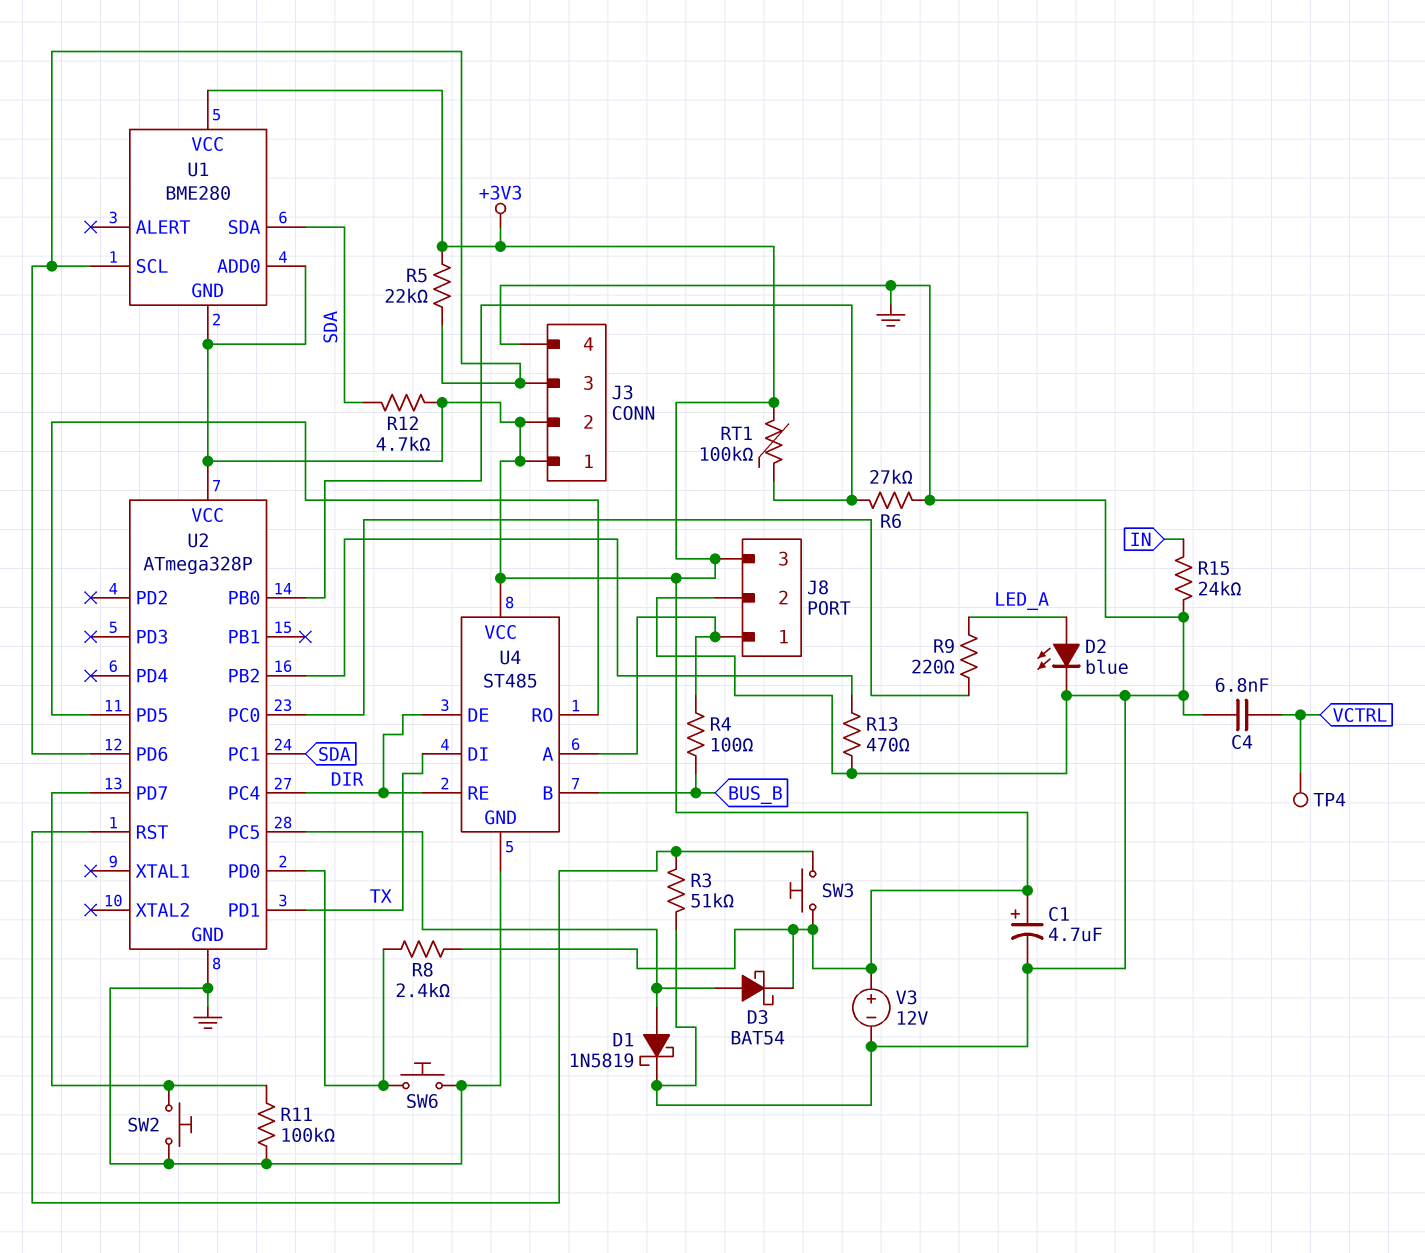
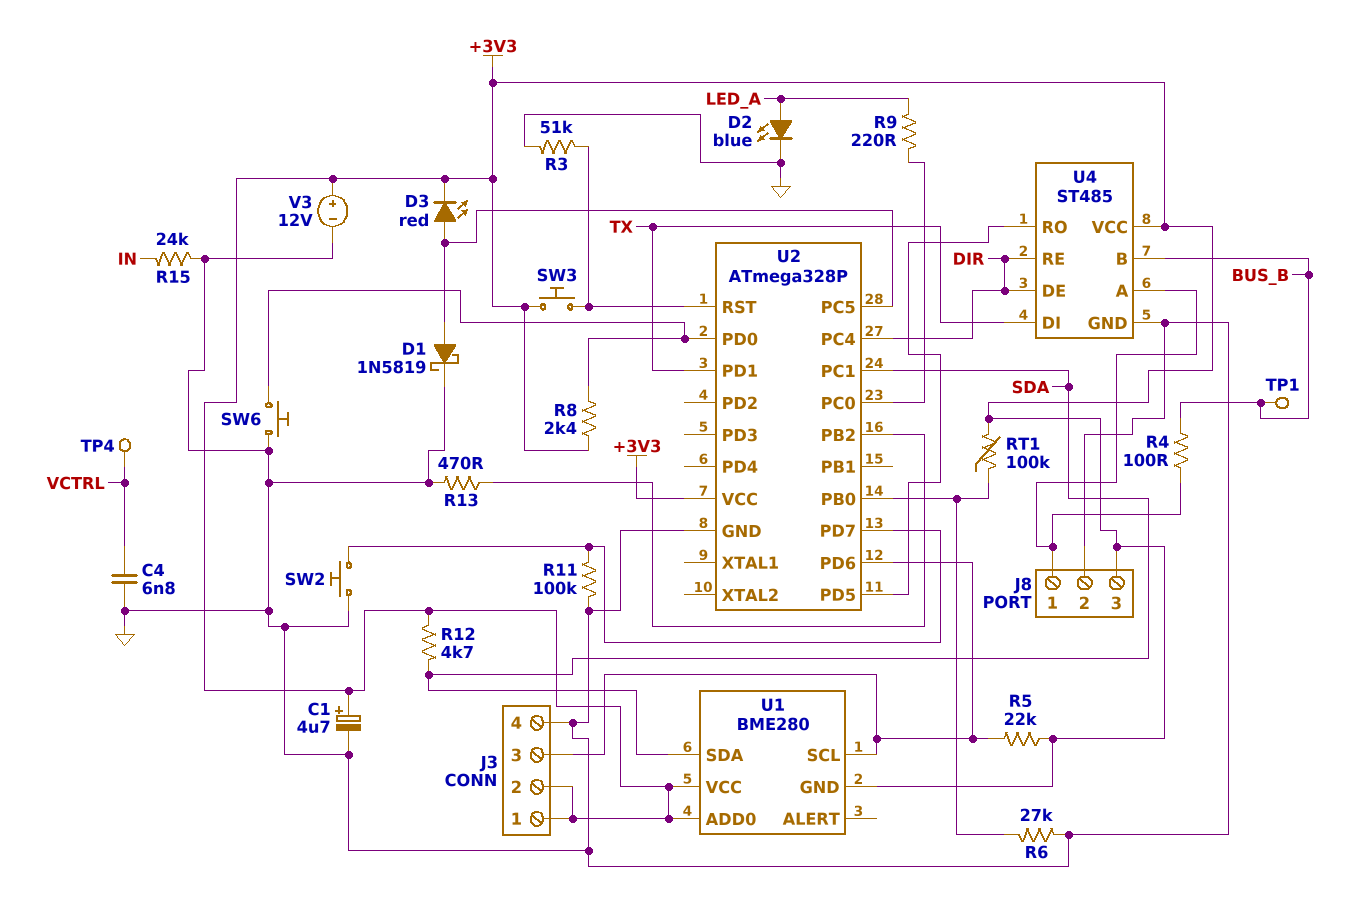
D3: schottky BAT54 (A U2/PC5, K +3V3) -> LED red (A U2/PC5, K +3V3)
TP1: none -> test point (BUS_B)

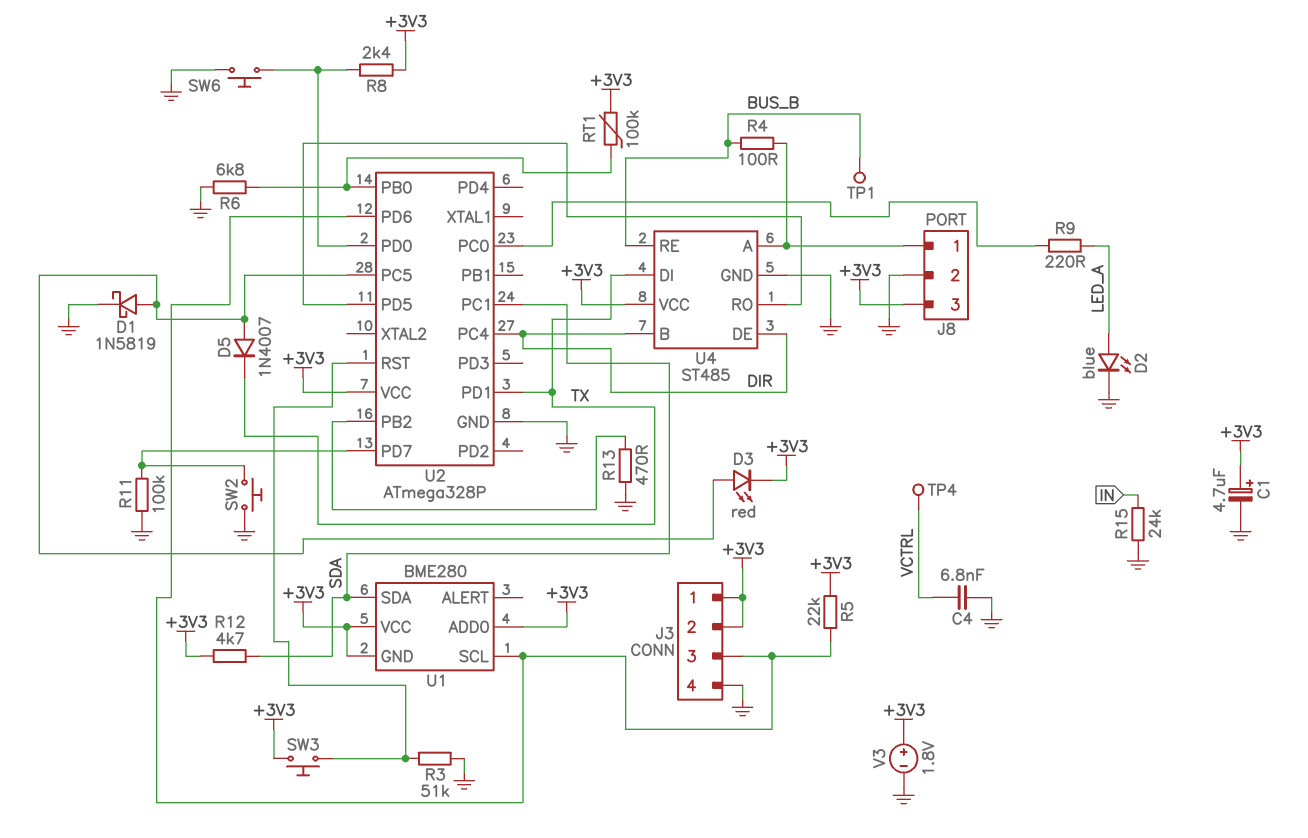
D5: none -> diode 1N4007 (A U2/PC5, K TX)
R6: 27k (GND, U2/PB0) -> 6.8k (GND, U2/PB0)
U4 pin B: BUS_B -> DIR
U4 pin RE: DIR -> BUS_B
V3: 12V (plus +3V3, minus GND) -> 1.8V (plus +3V3, minus GND)

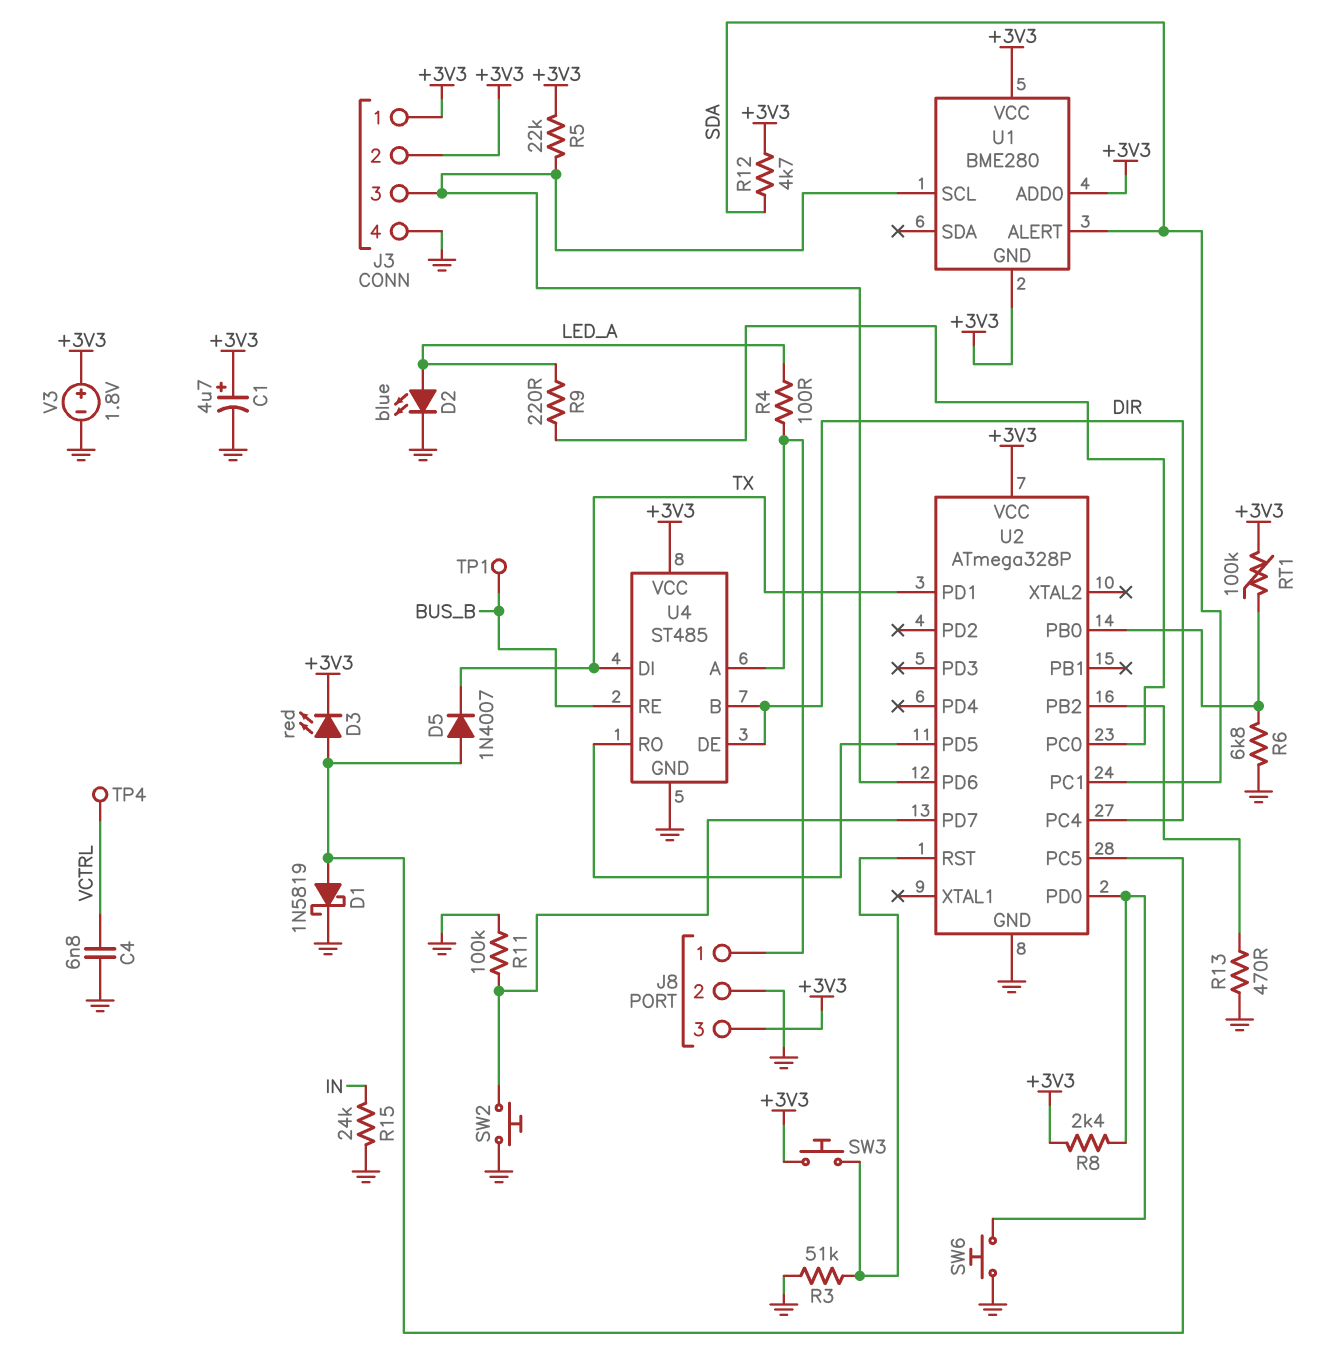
R4: 100 (BUS_B, J8/1) -> 100 (J8/1, LED_A)
U1 pin ALERT: none -> SDA
U1 pin SDA: SDA -> none

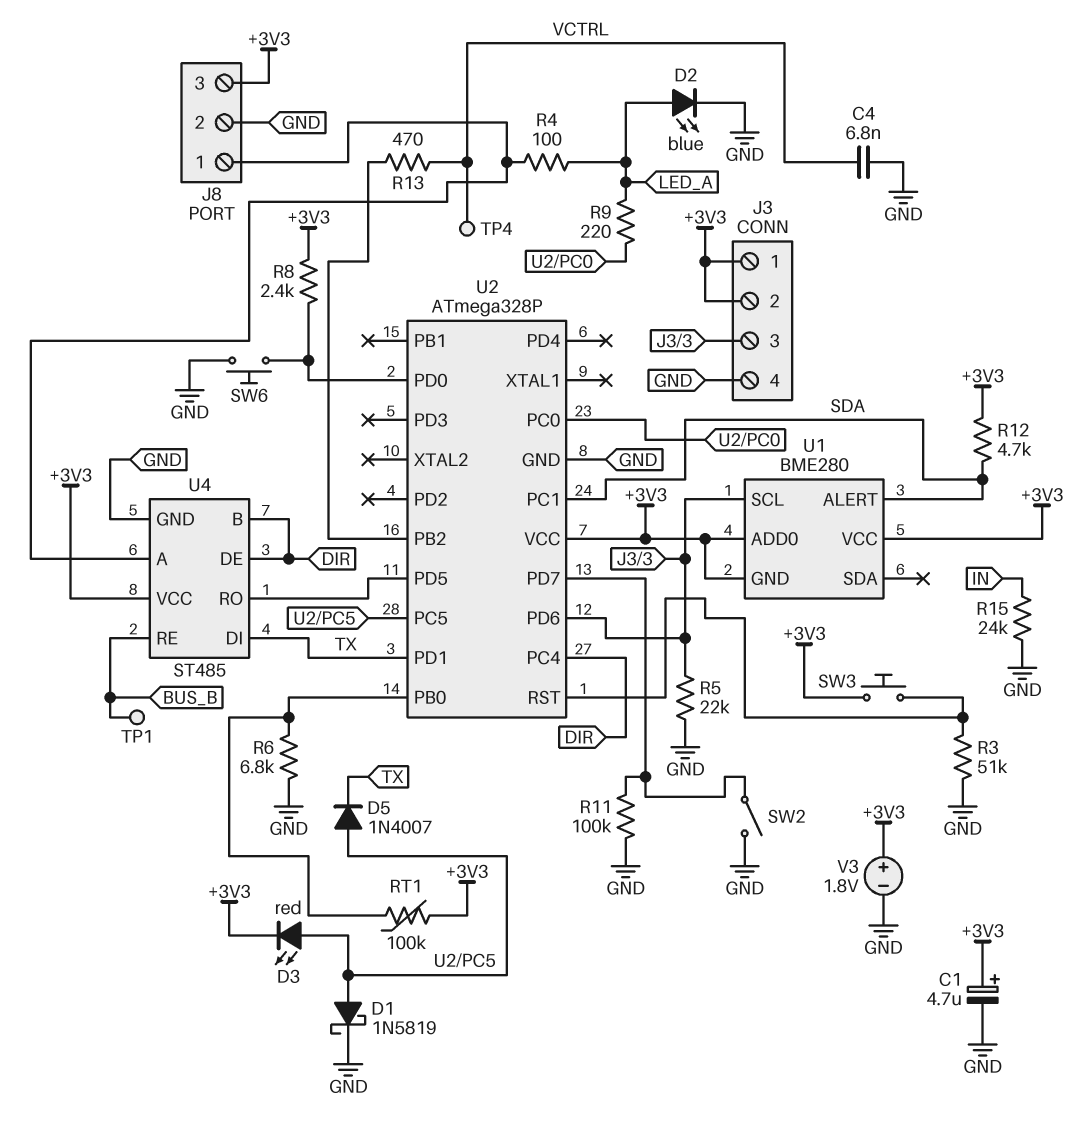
R5: 22k (+3V3, J3/3) -> 22k (GND, J3/3)
R13: 470 (GND, U2/PB2) -> 470 (U2/PB2, VCTRL)
SW2: button (GND, U2/PD7) -> switch (GND, U2/PD7)

